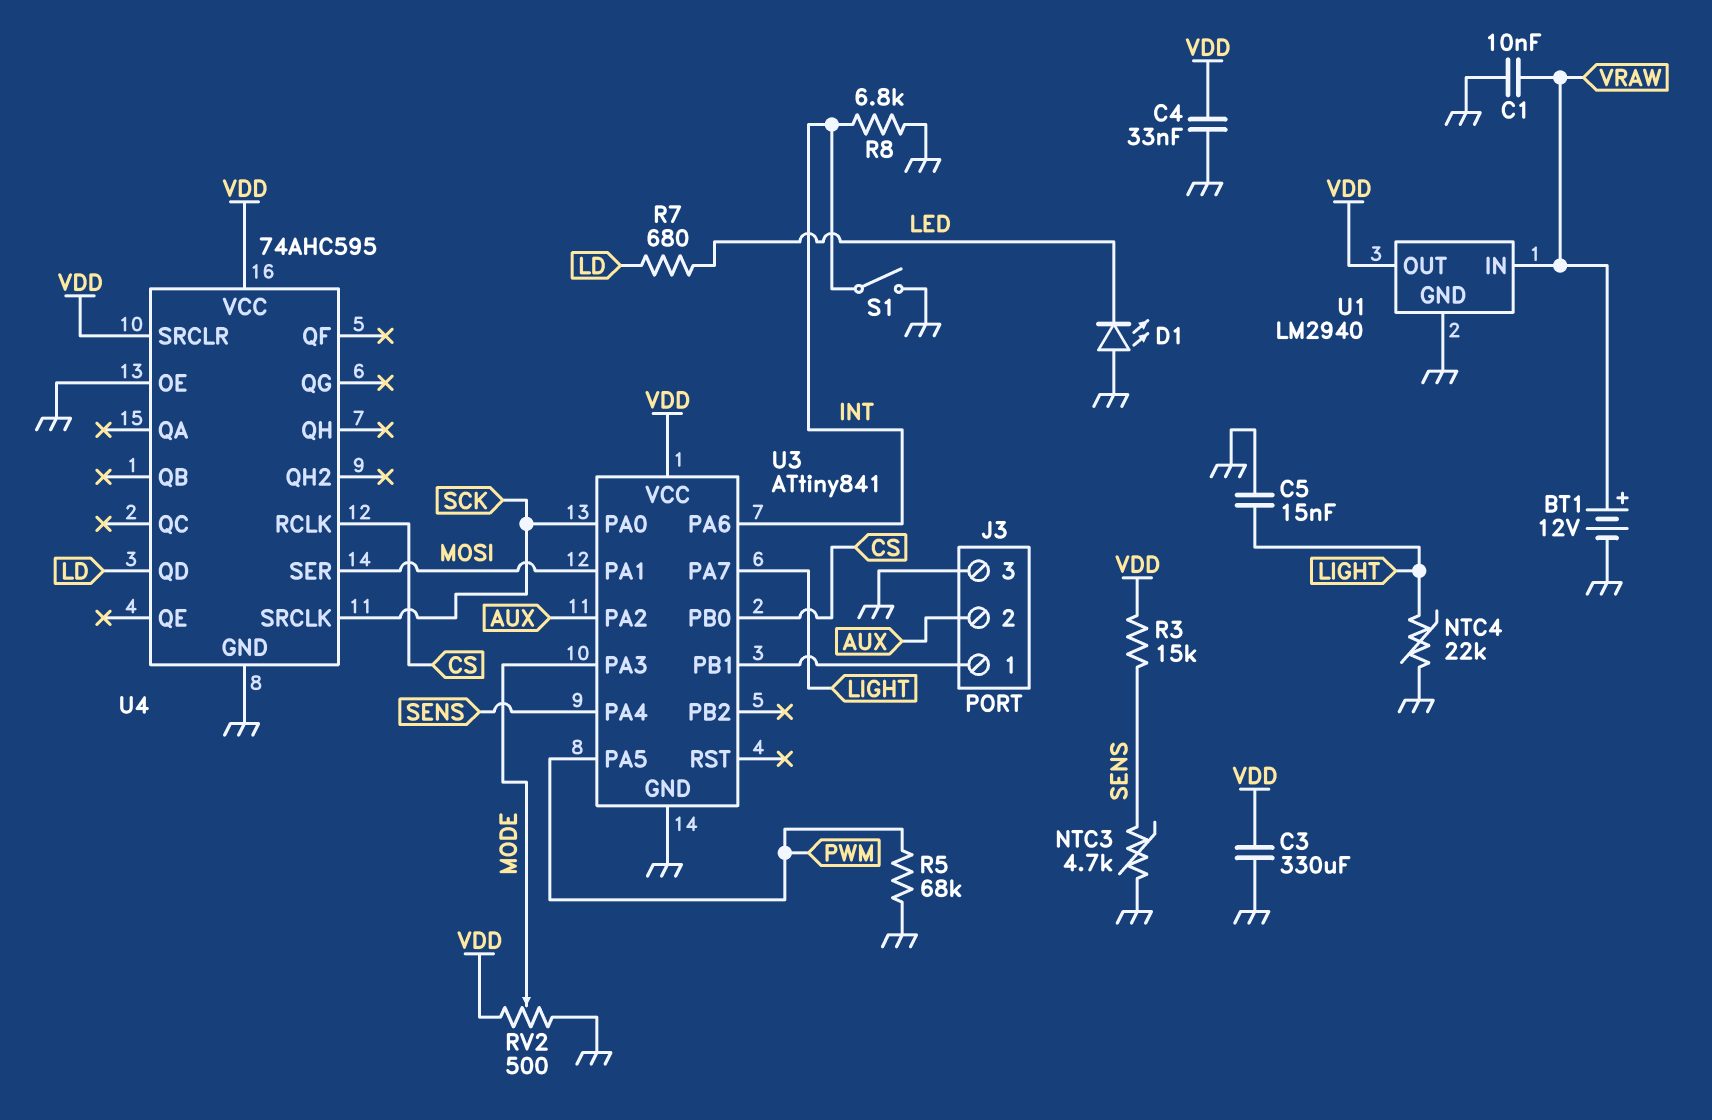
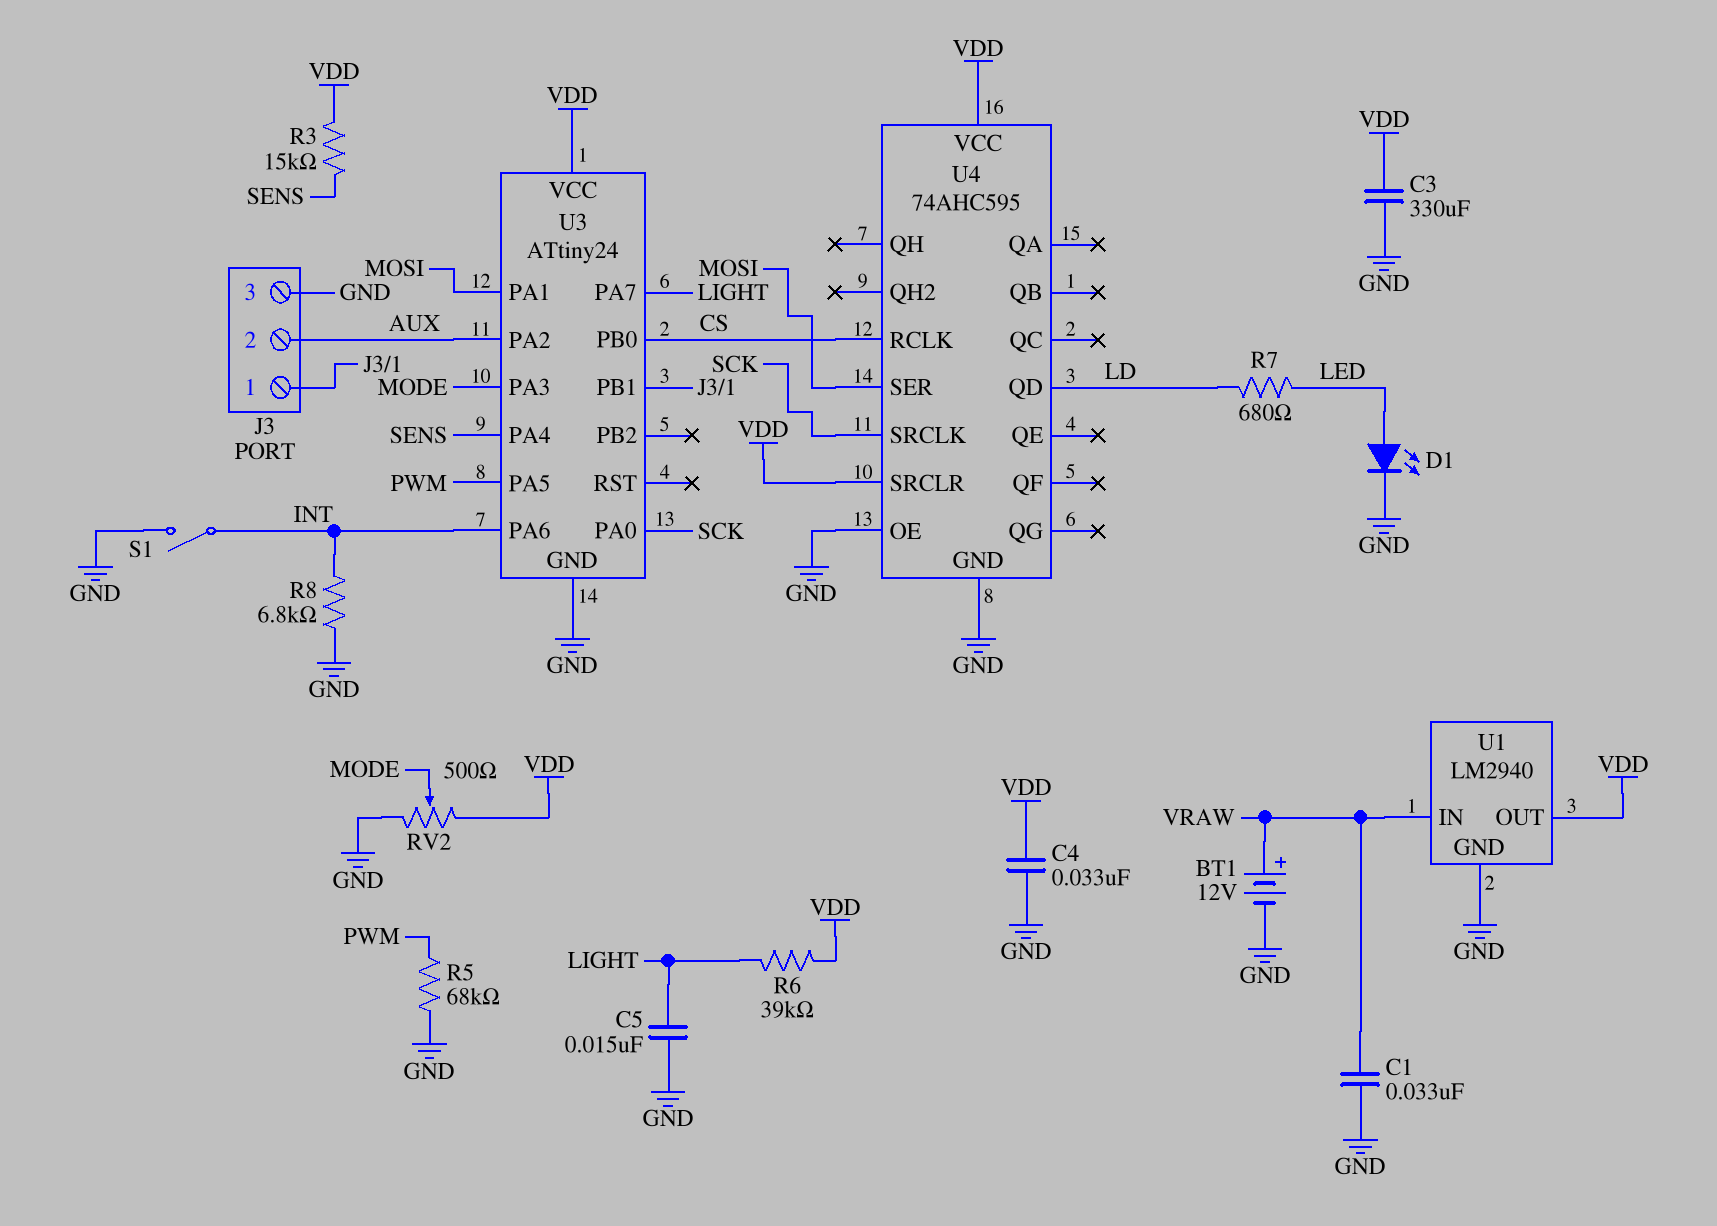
C1: 10nF (GND, VRAW) -> 33nF (GND, VRAW)
D1: LED (A GND, K LED) -> LED (A LED, K GND)
NTC3: 4.7k (GND, SENS) -> none
NTC4: 22k (GND, LIGHT) -> none
R6: none -> 39k (LIGHT, VDD)
U3: ATtiny841 -> ATtiny24

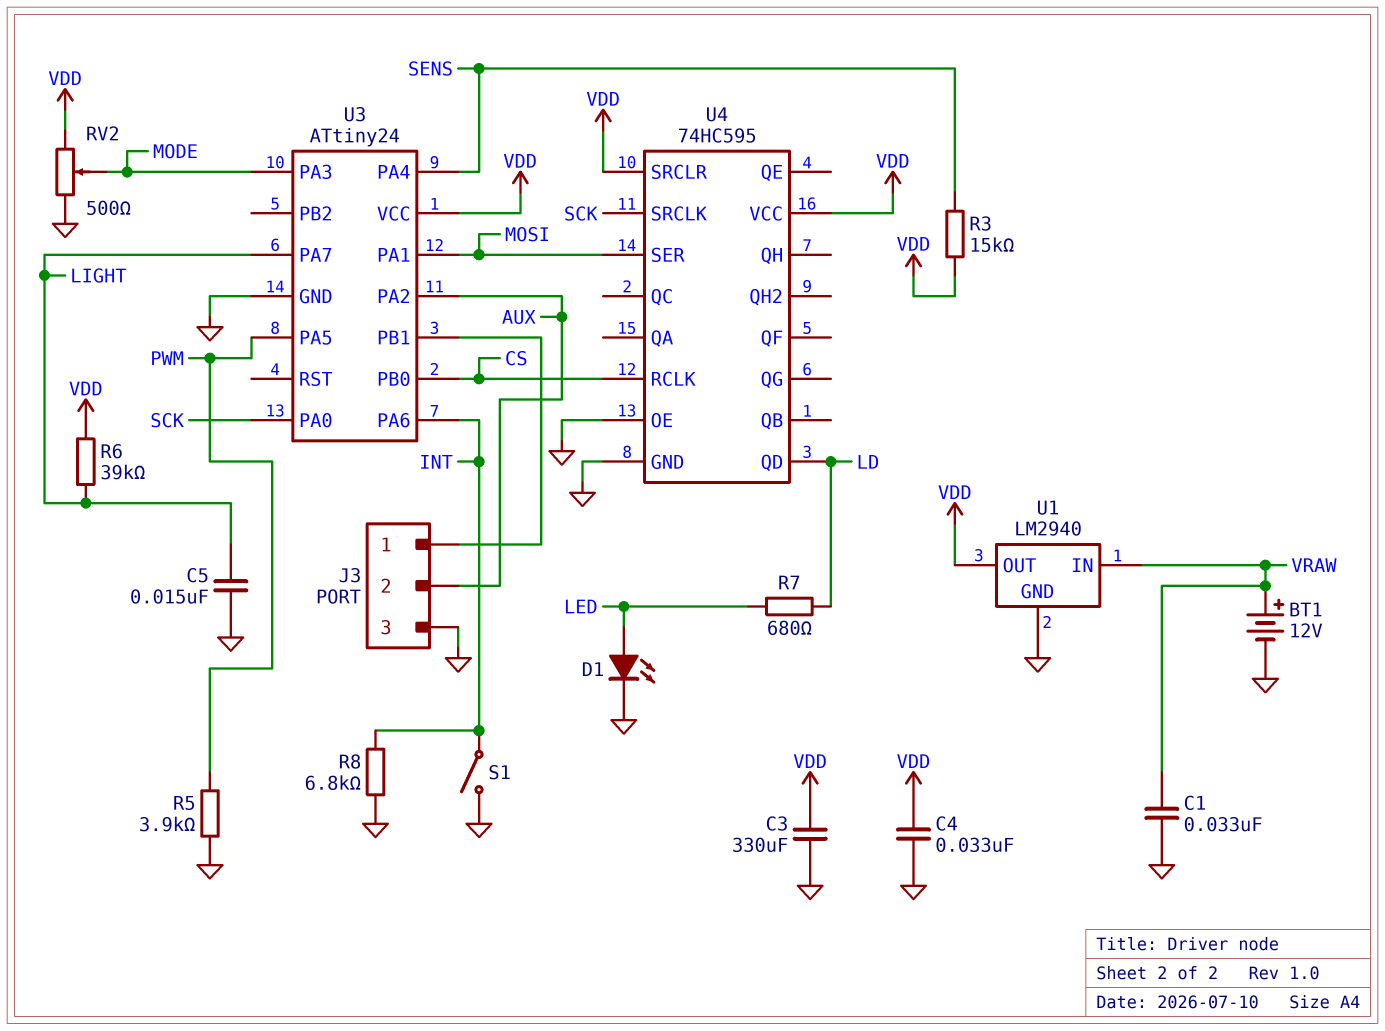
R5: 68k (GND, PWM) -> 3.9k (GND, PWM)
U4: 74AHC595 -> 74HC595

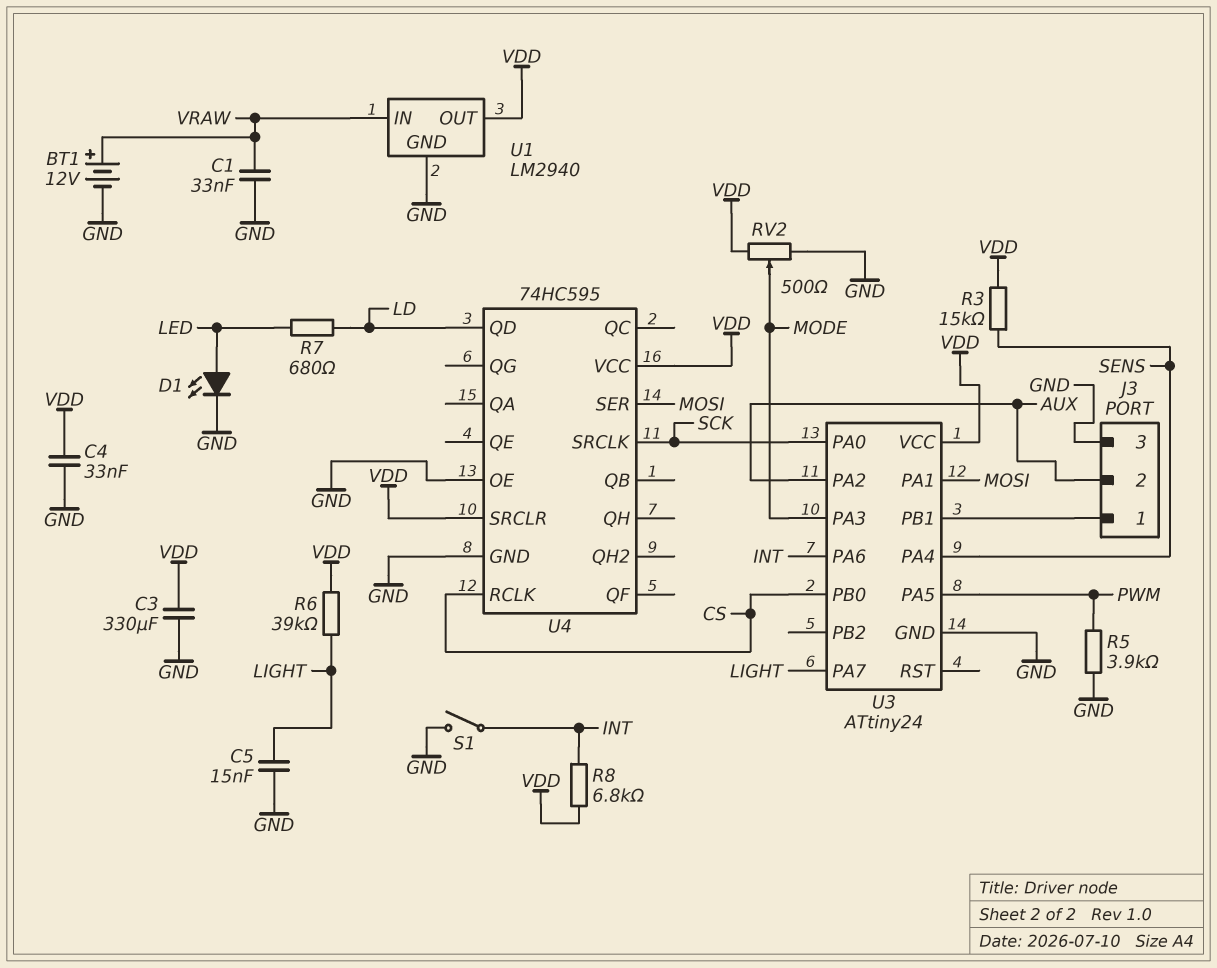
R8: 6.8k (GND, INT) -> 6.8k (INT, VDD)

